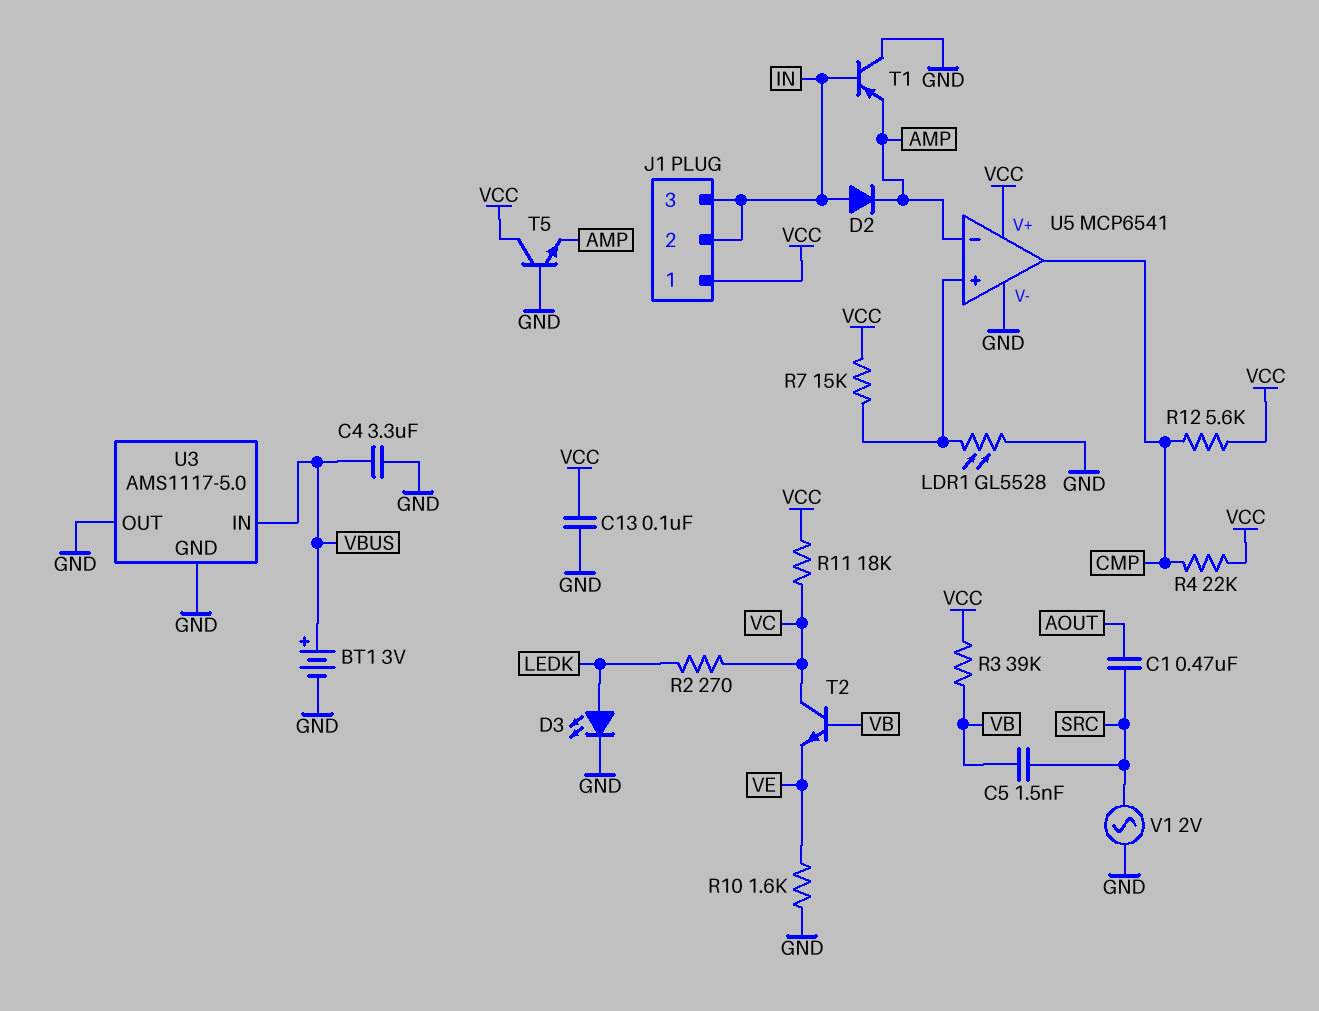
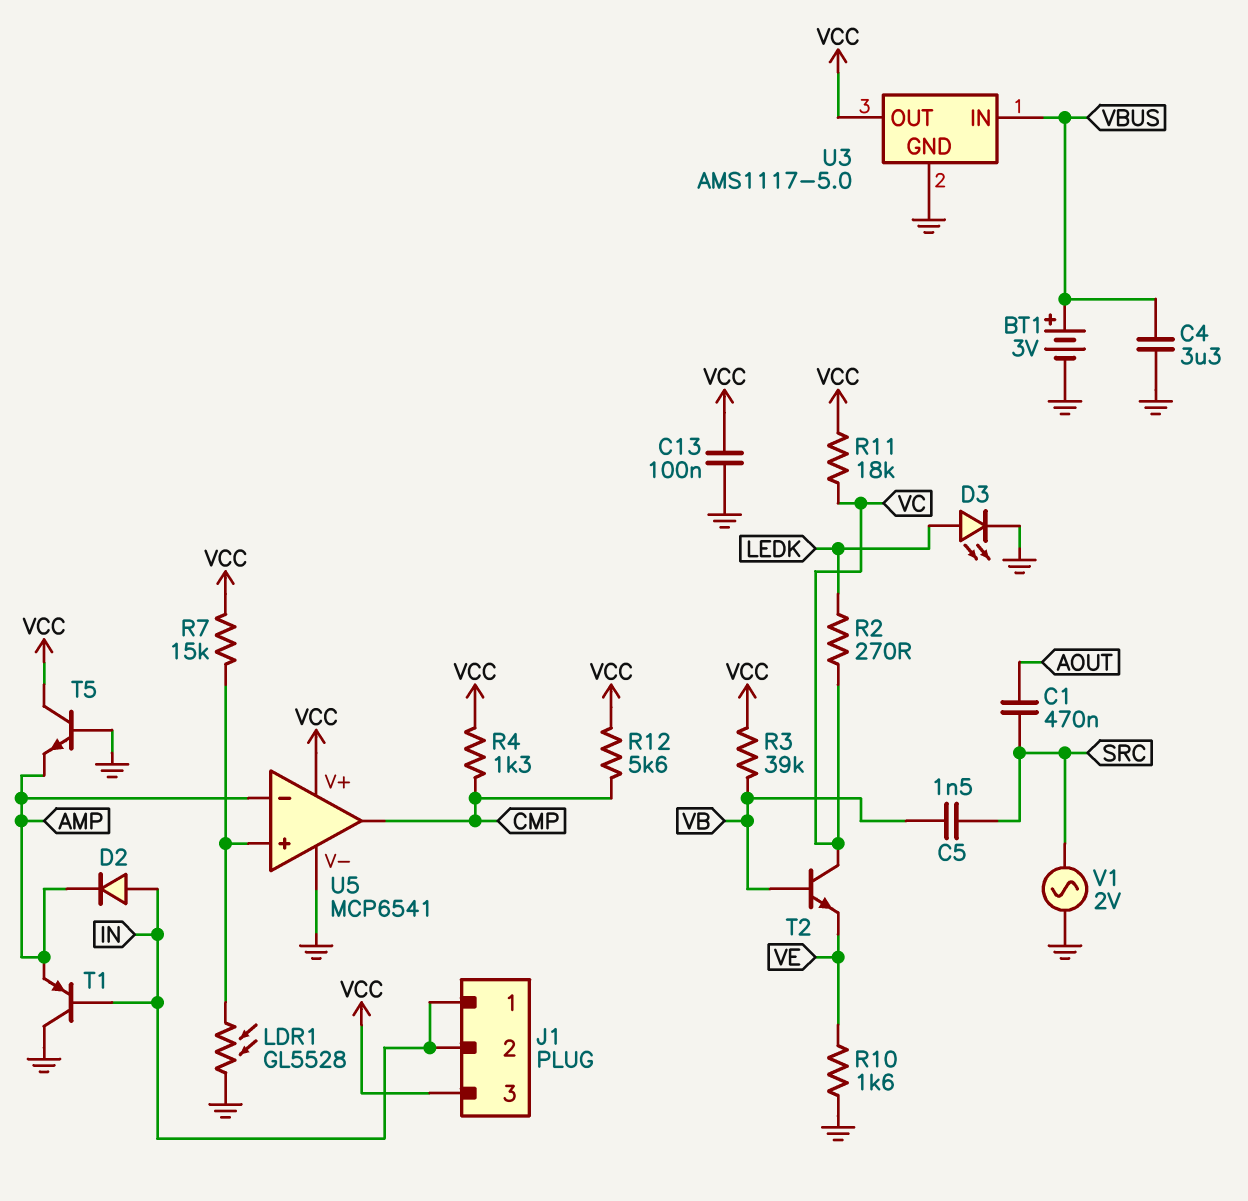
J1 pin 1: VCC -> IN
J1 pin 3: IN -> VCC
R4: 22k (CMP, VCC) -> 1.3k (CMP, VCC)
U3 pin OUT: GND -> VCC

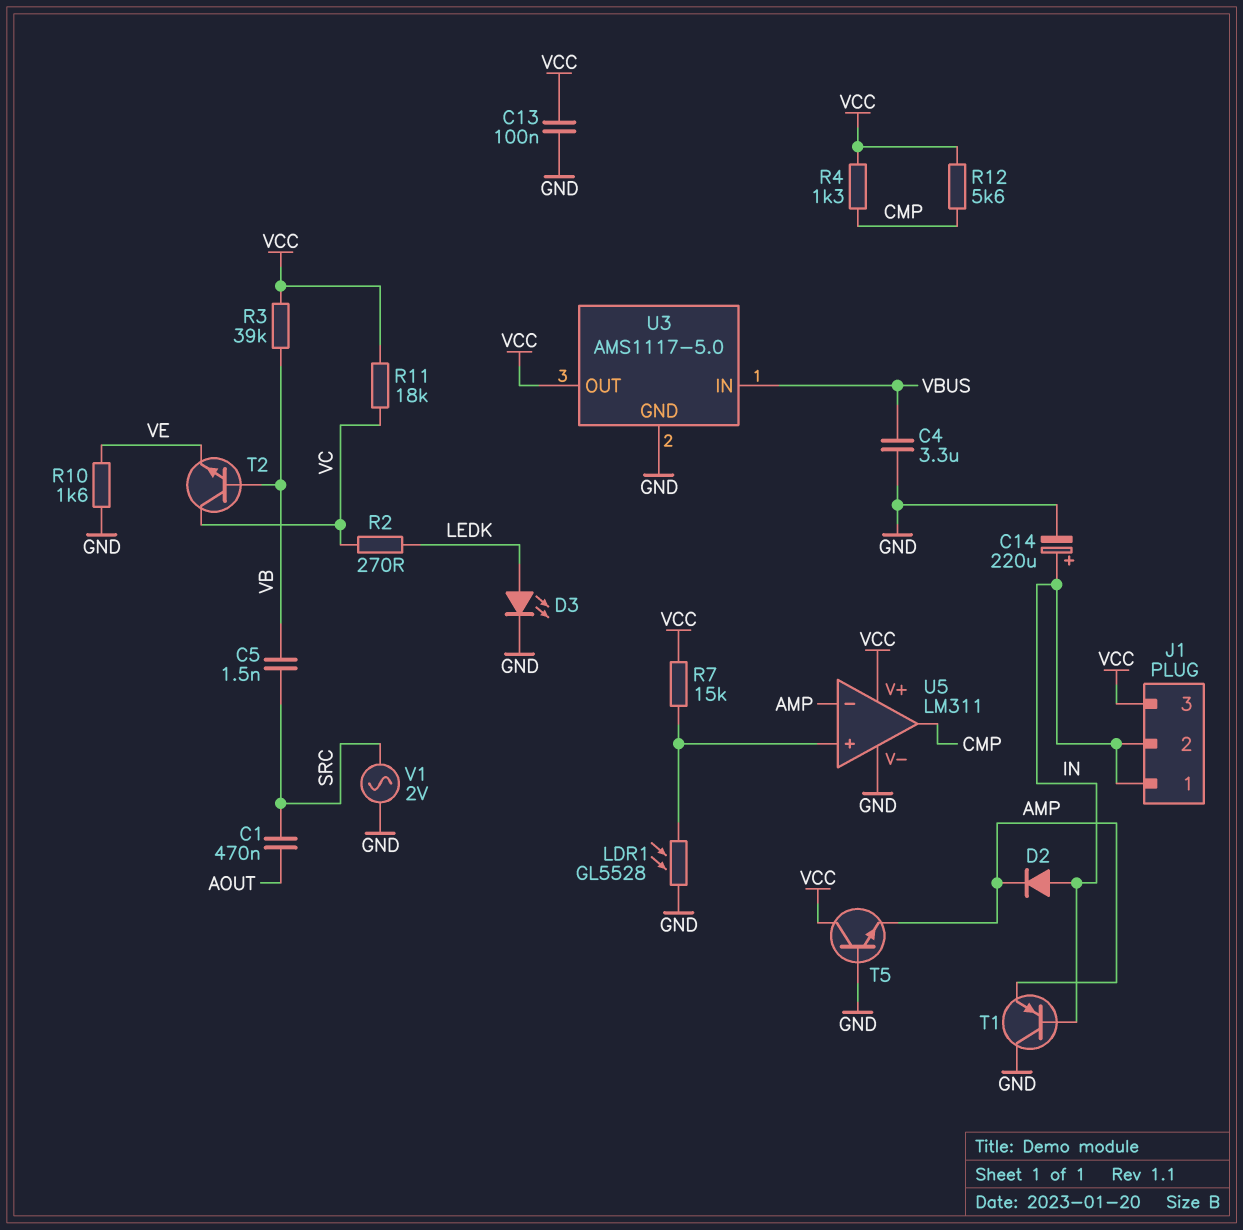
BT1: 3V (plus VBUS, minus GND) -> none
C14: none -> 220uF (plus IN, minus GND)
U5: MCP6541 -> LM311

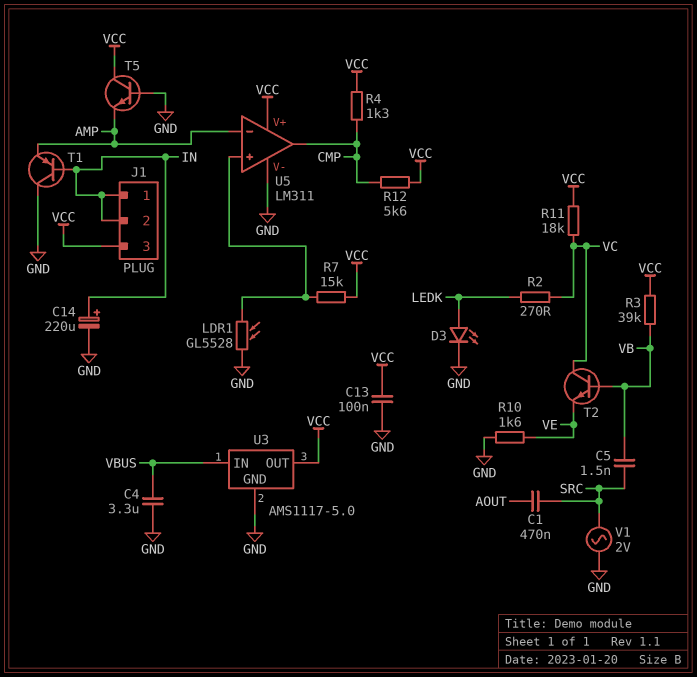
D2: diode (A IN, K AMP) -> none

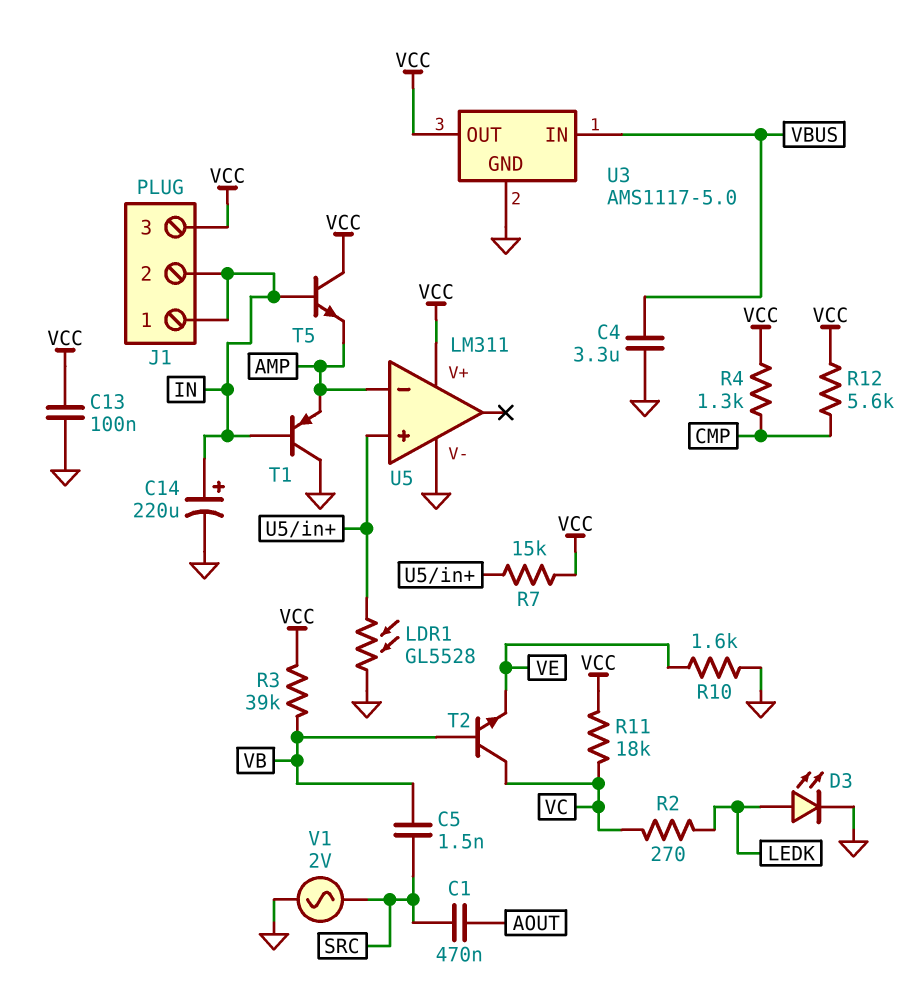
T5: NPN (B GND, C VCC, E AMP) -> NPN (B IN, C VCC, E AMP)
U5 pin out: CMP -> none

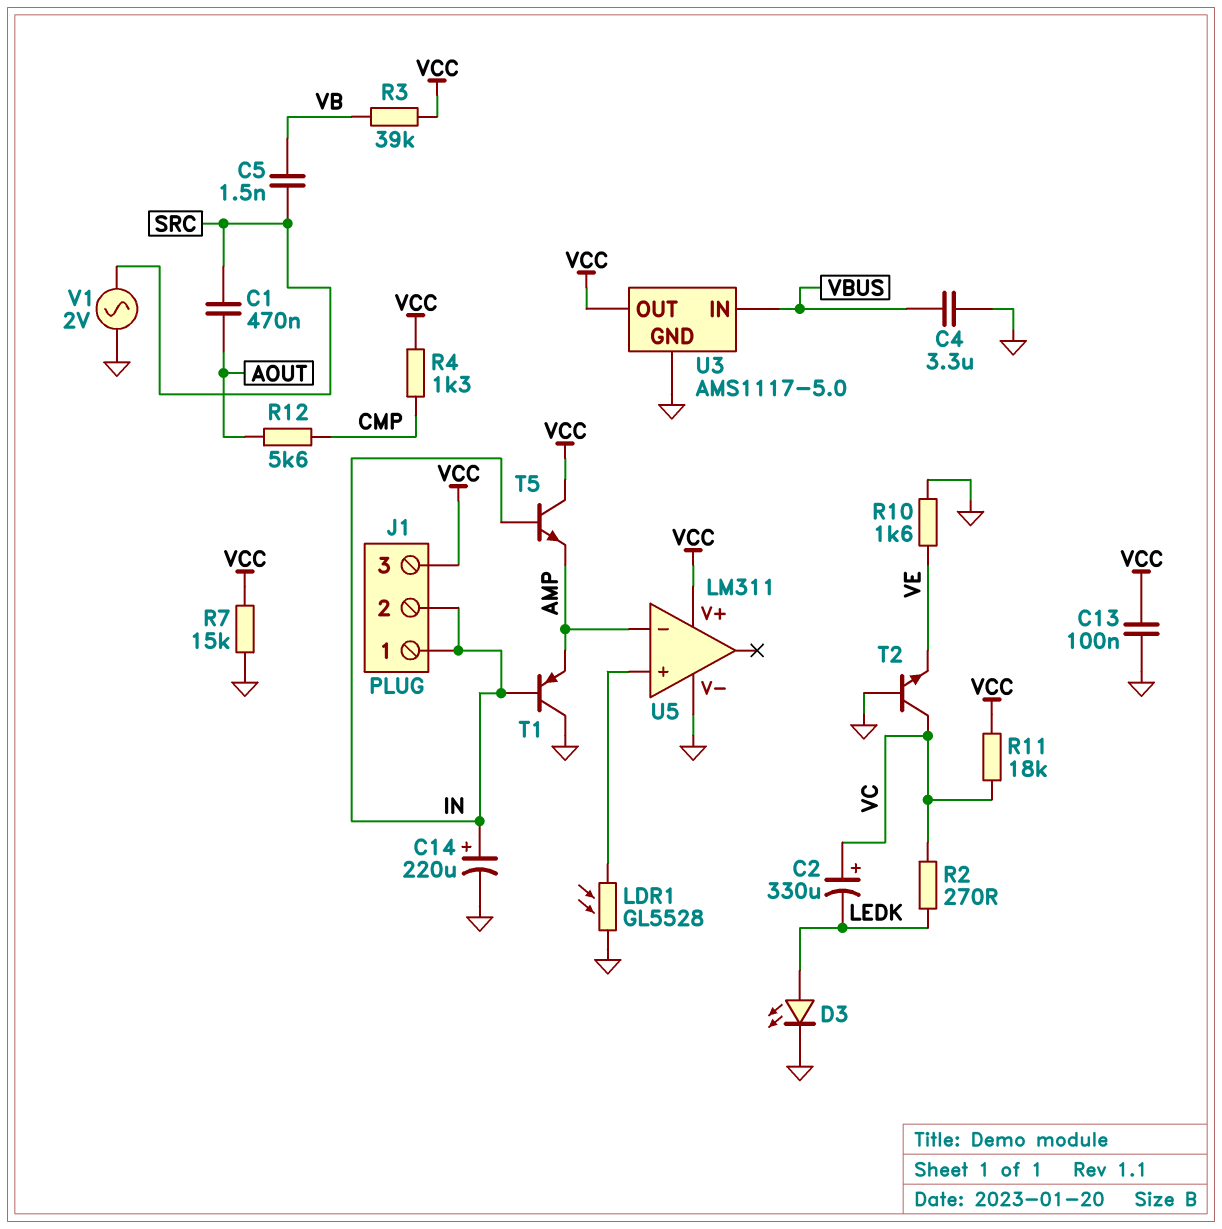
C2: none -> 330uF (plus VC, minus LEDK)
R7: 15k (U5/in+, VCC) -> 15k (GND, VCC)
R12: 5.6k (CMP, VCC) -> 5.6k (AOUT, CMP)
T2: NPN (B VB, C VC, E VE) -> NPN (B GND, C VC, E VE)

